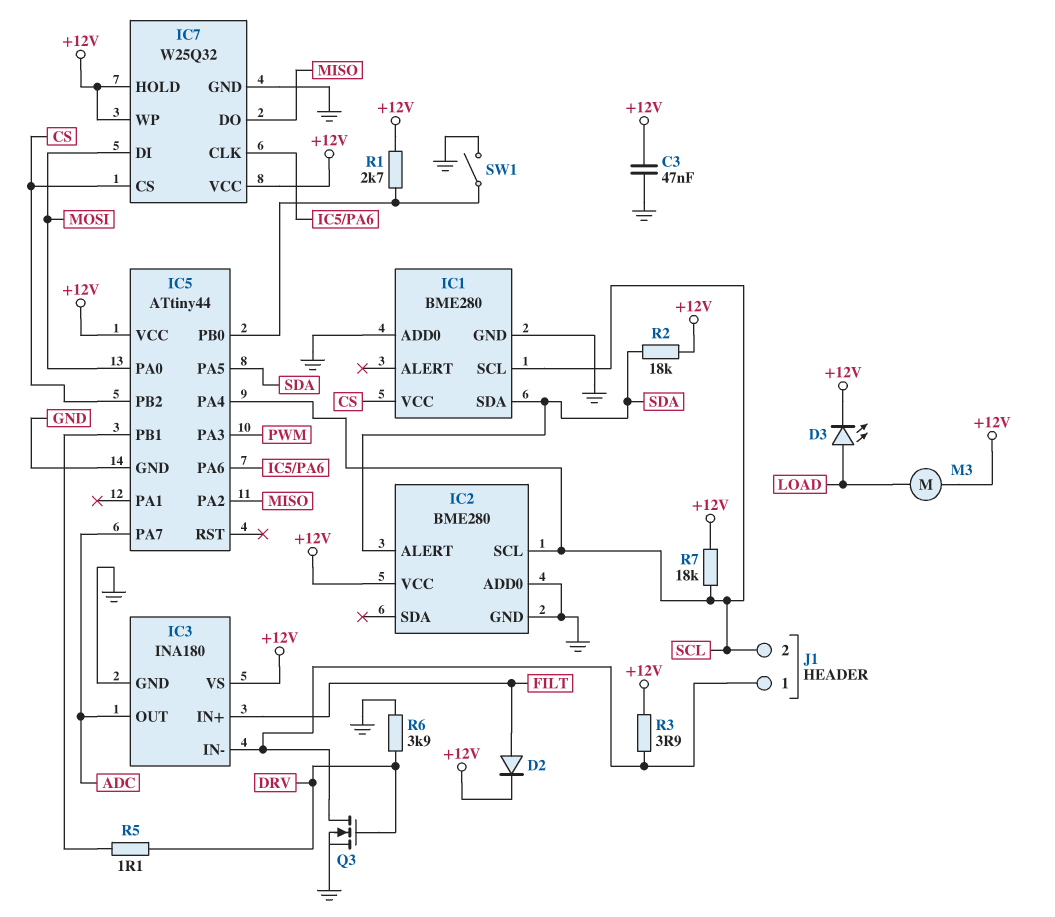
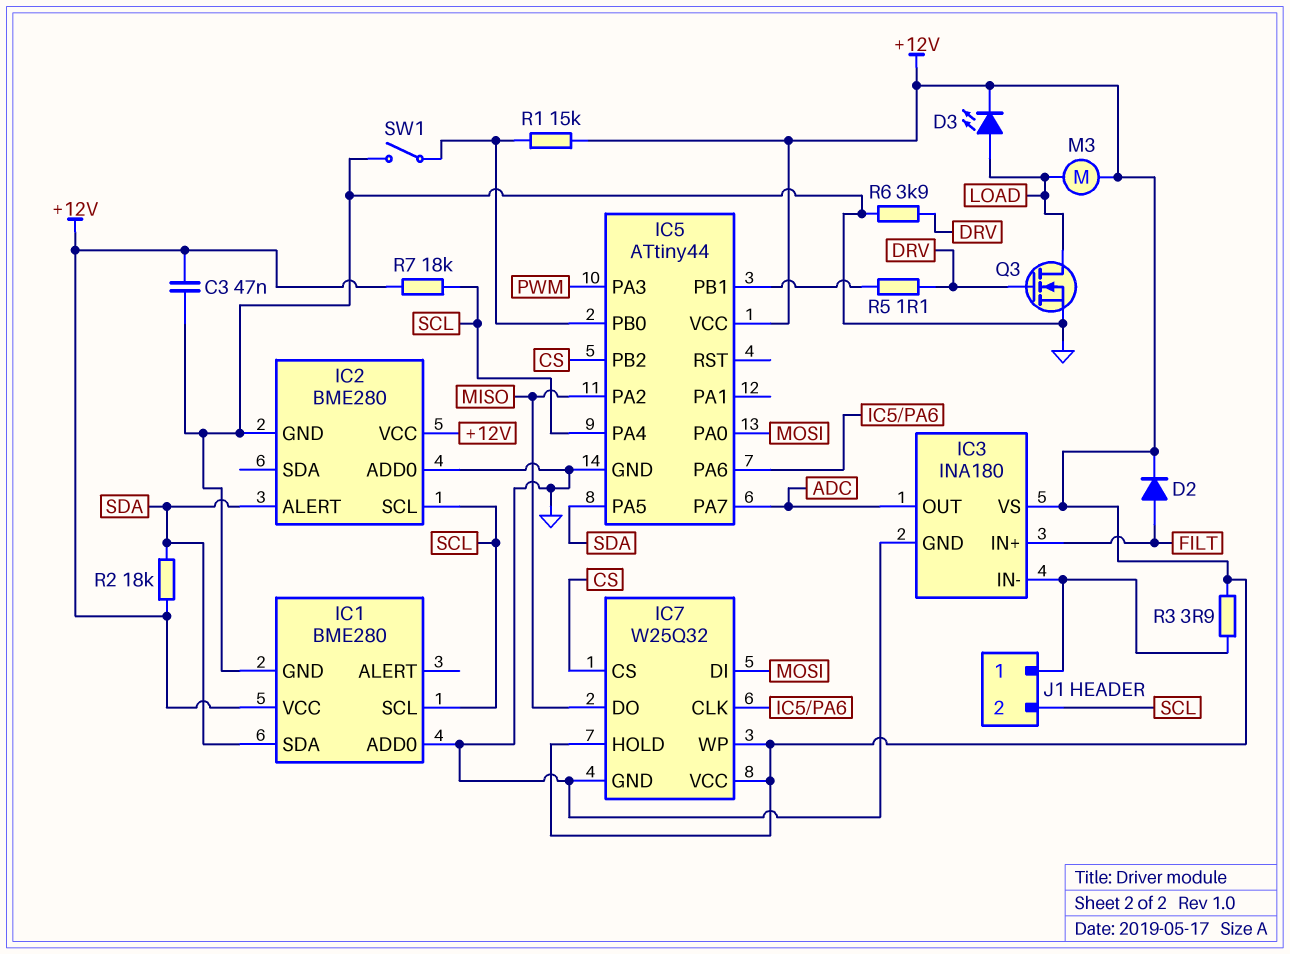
IC1 pin VCC: CS -> +12V
Q3: NMOS (G DRV, D IC3/IN-, S GND) -> NMOS (G DRV, D LOAD, S GND)
R1: 2.7k (+12V, IC5/PB0) -> 15k (+12V, IC5/PB0)

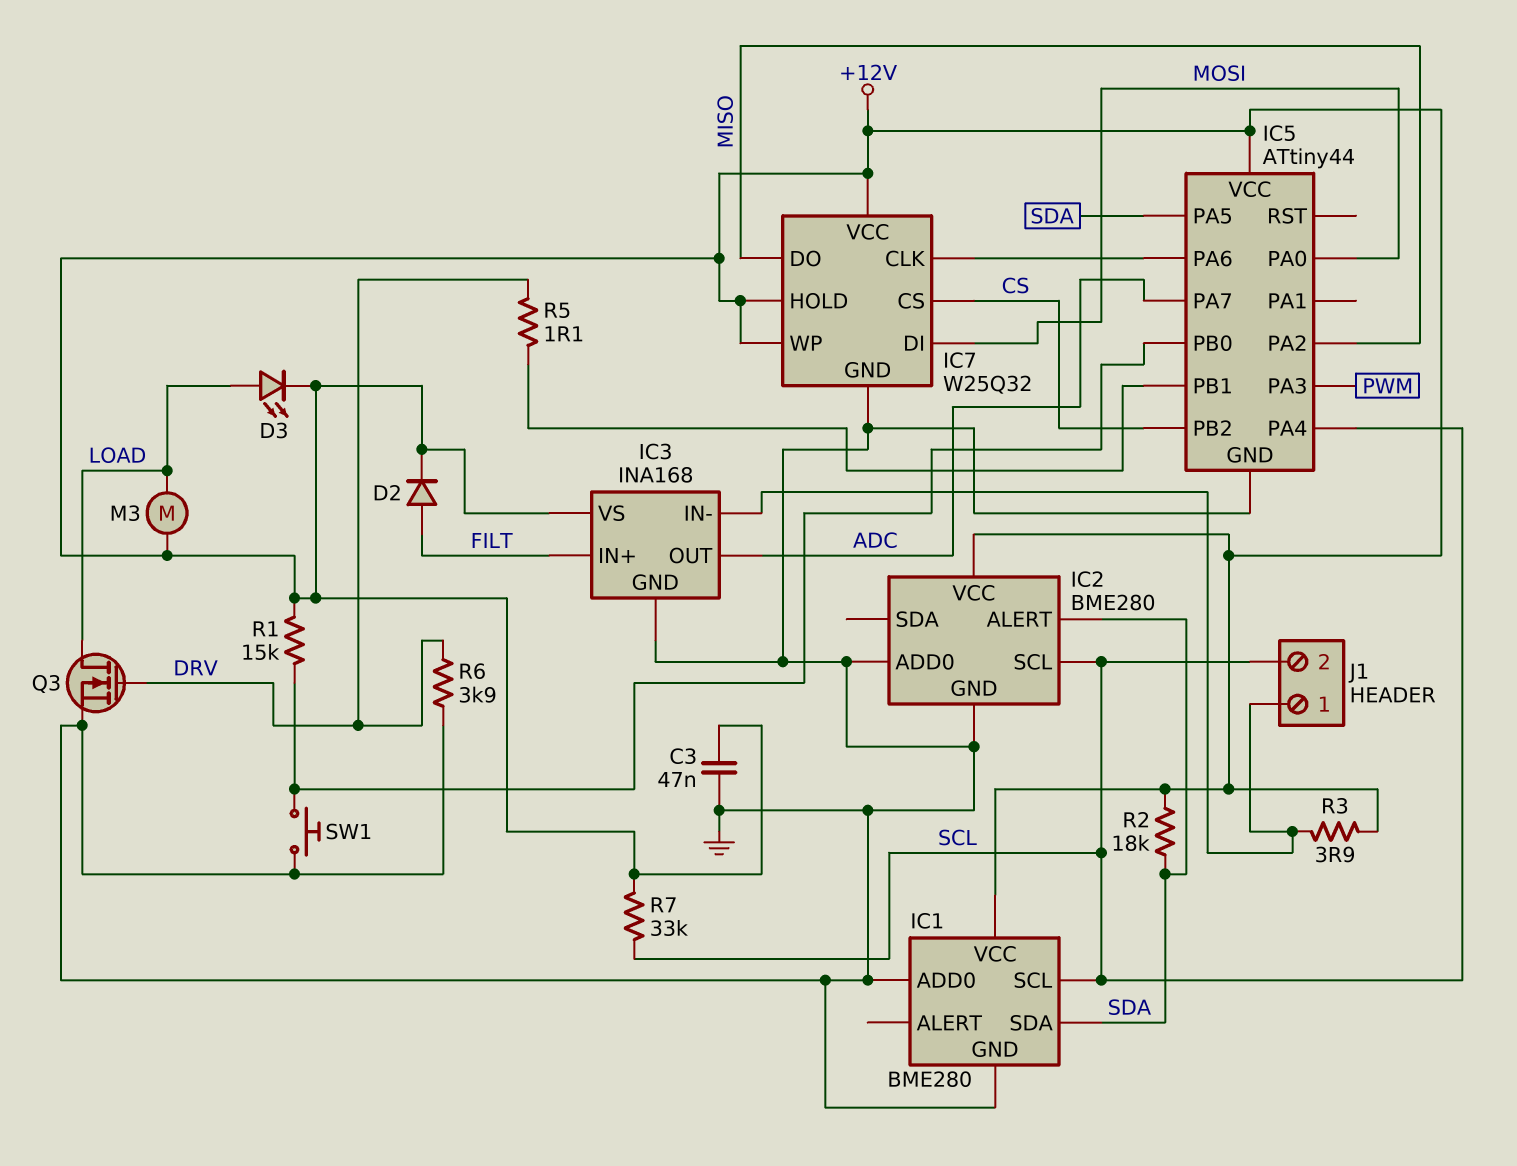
IC3: INA180 -> INA168
R7: 18k (+12V, SCL) -> 33k (+12V, SCL)
SW1: switch (GND, IC5/PB0) -> button (GND, IC5/PB0)

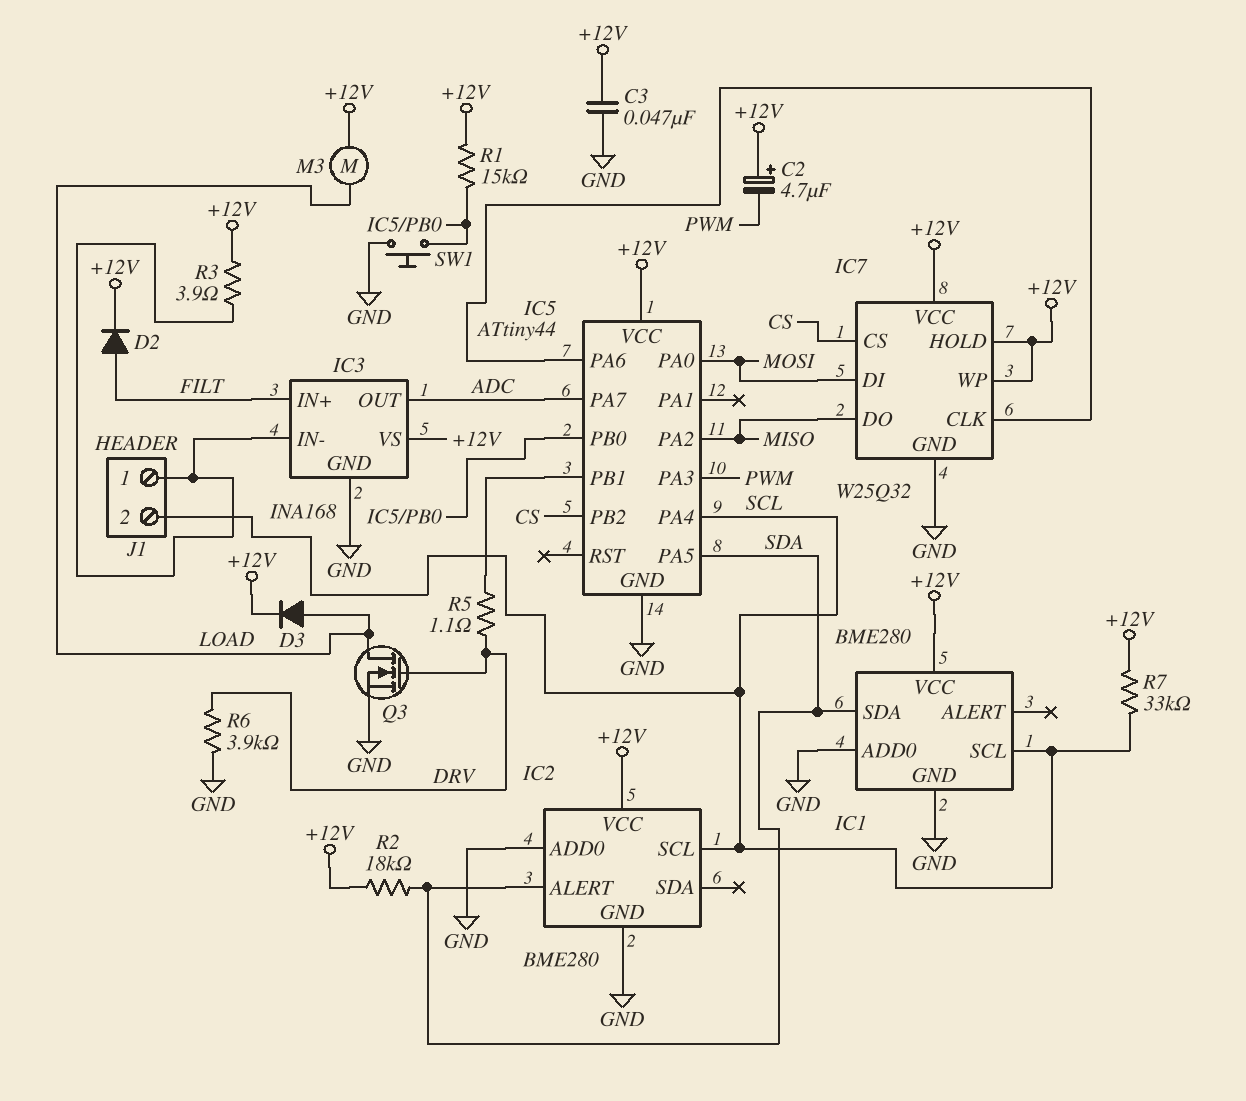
C2: none -> 4.7uF (plus +12V, minus PWM)
D3: LED (A LOAD, K +12V) -> diode (A LOAD, K +12V)

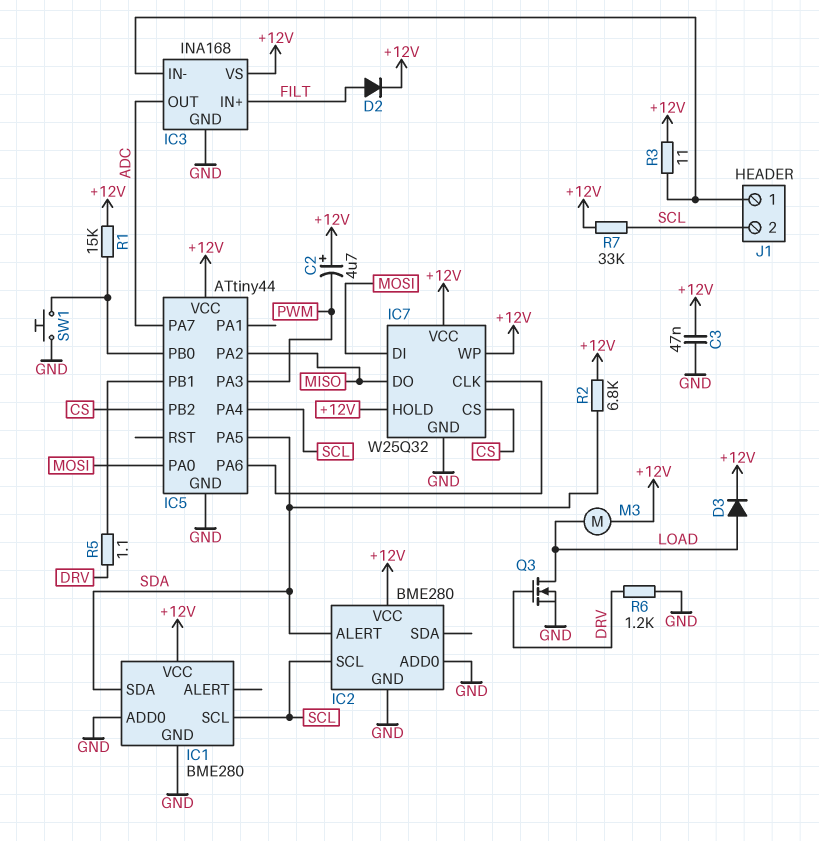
R2: 18k (+12V, SDA) -> 6.8k (+12V, SDA)
R3: 3.9 (+12V, IC3/IN-) -> 11 (+12V, IC3/IN-)
R6: 3.9k (DRV, GND) -> 1.2k (DRV, GND)

